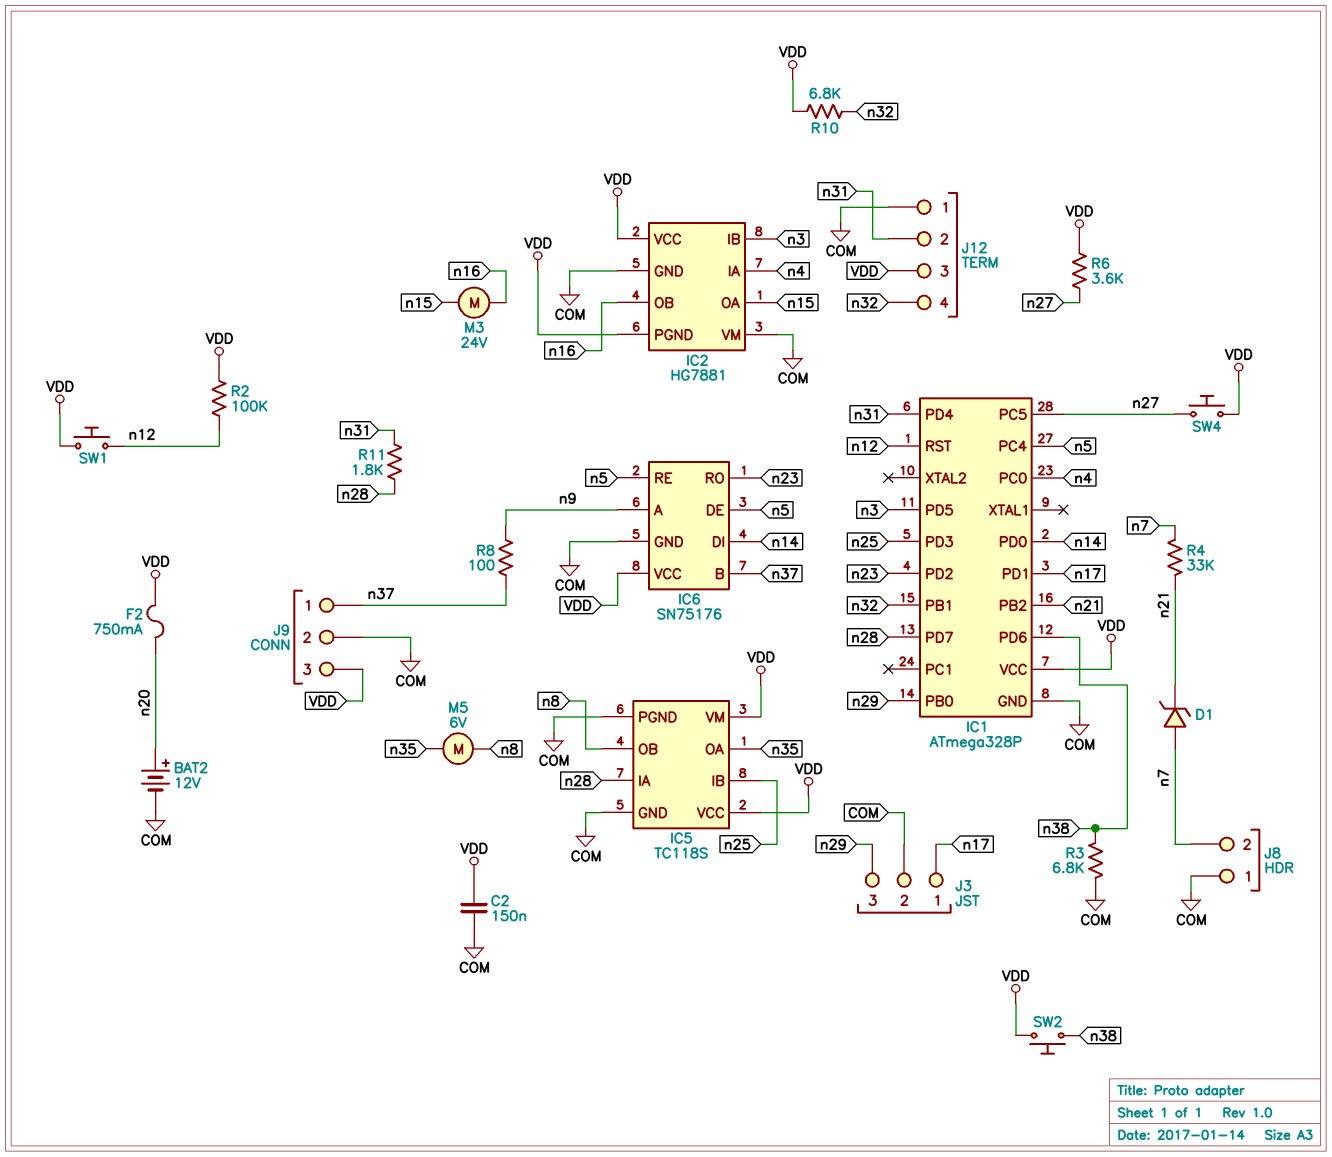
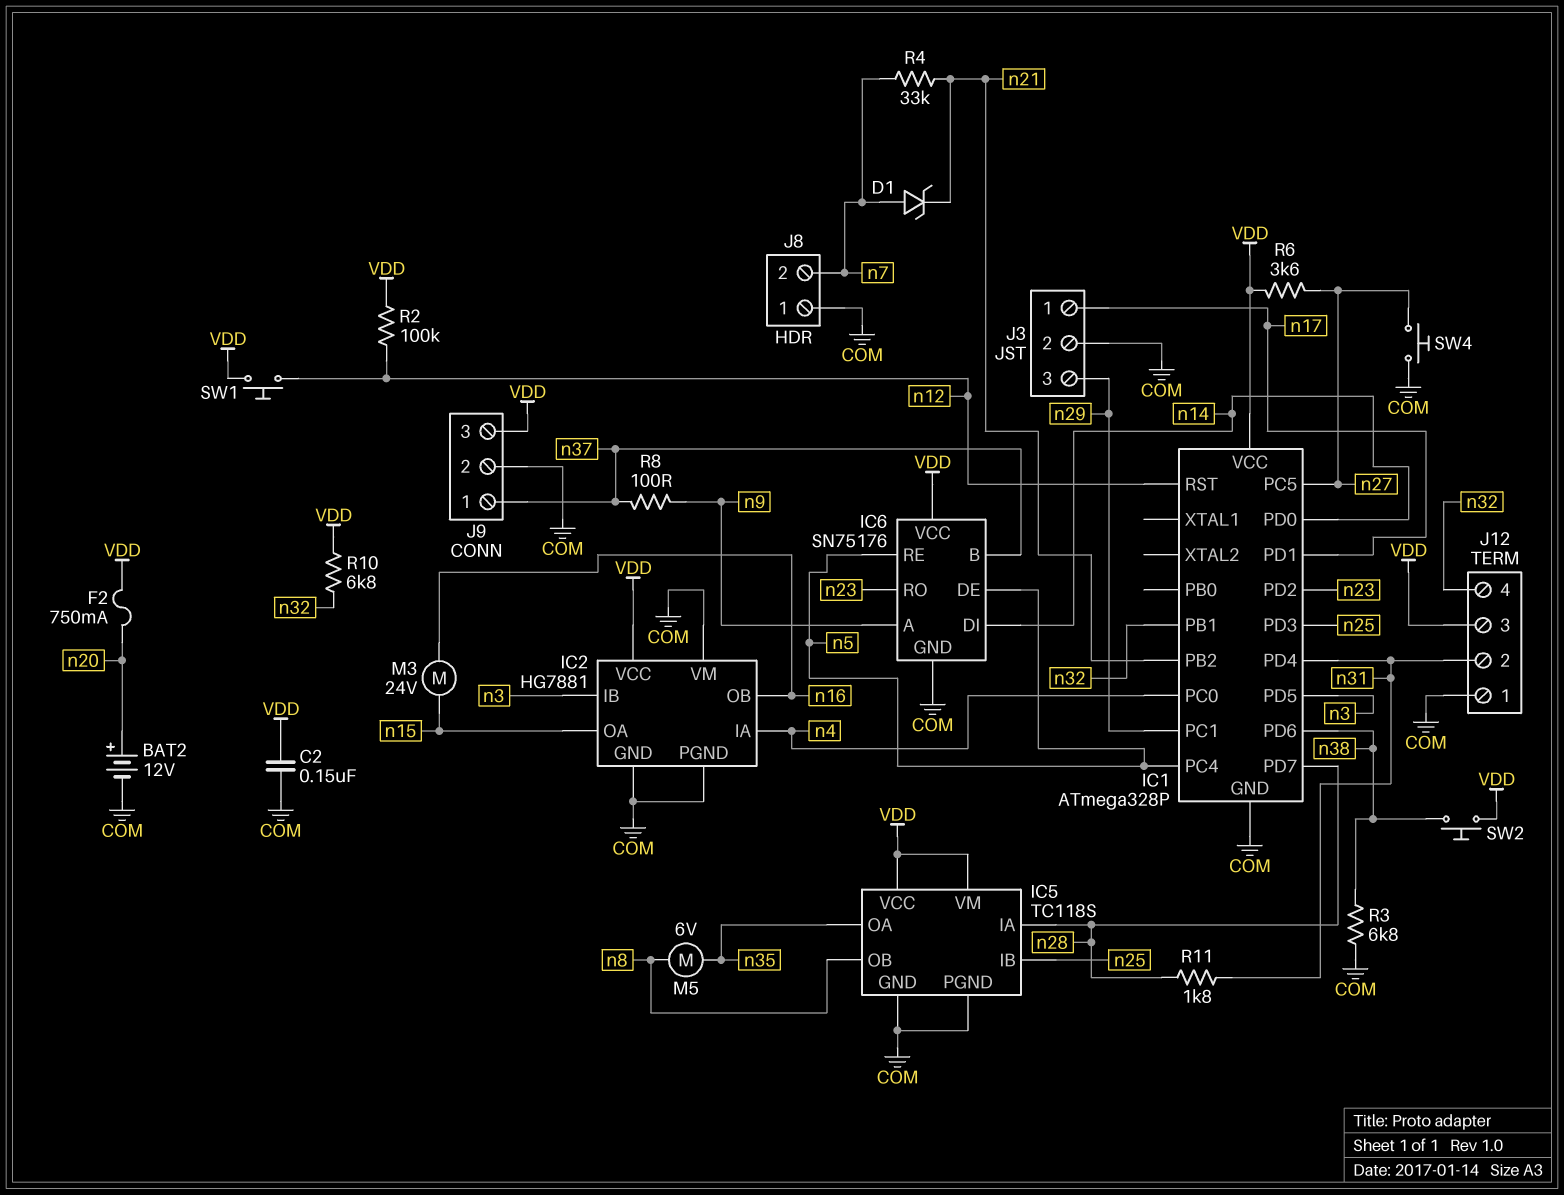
IC1 pin PB0: n29 -> none
IC1 pin PC1: none -> n29
IC2 pin PGND: VDD -> COM
SW4: button (VDD, n27) -> button (COM, n27)

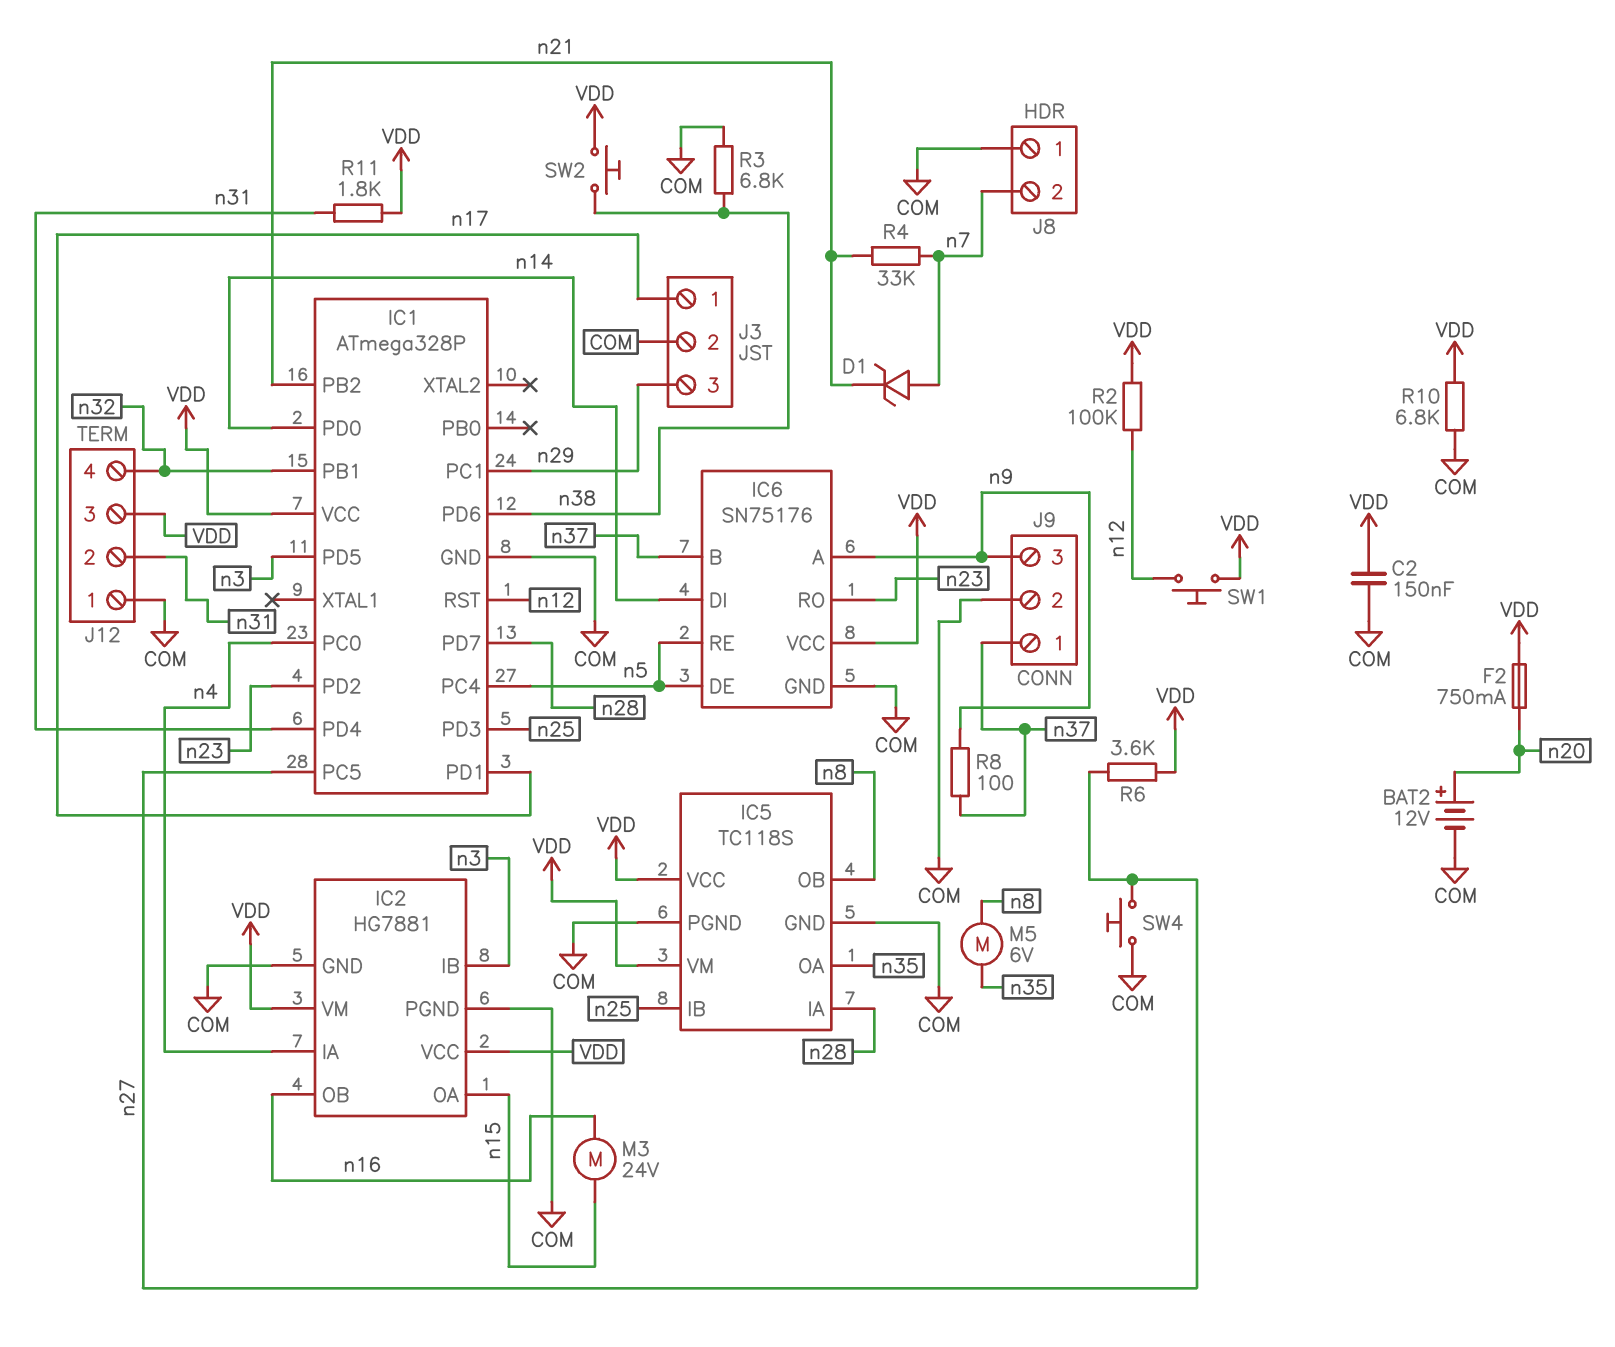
IC2 pin VM: COM -> VDD
J9 pin 3: VDD -> n9
R10: 6.8k (VDD, n32) -> 6.8k (COM, VDD)
R11: 1.8k (n28, n31) -> 1.8k (VDD, n31)

